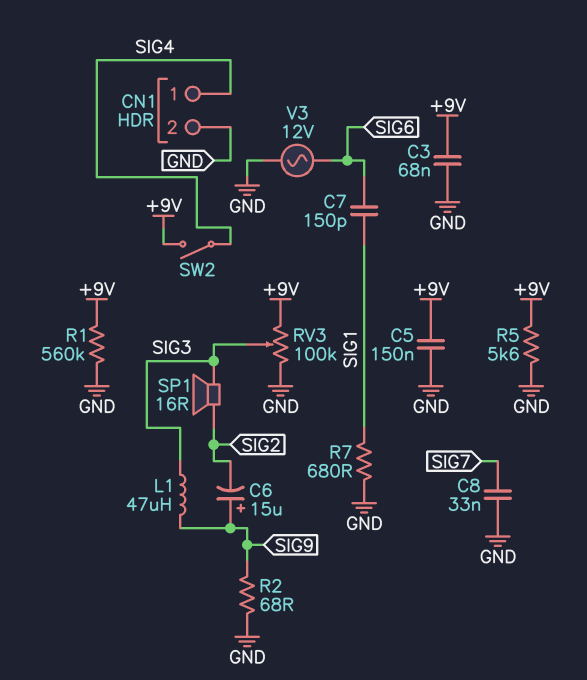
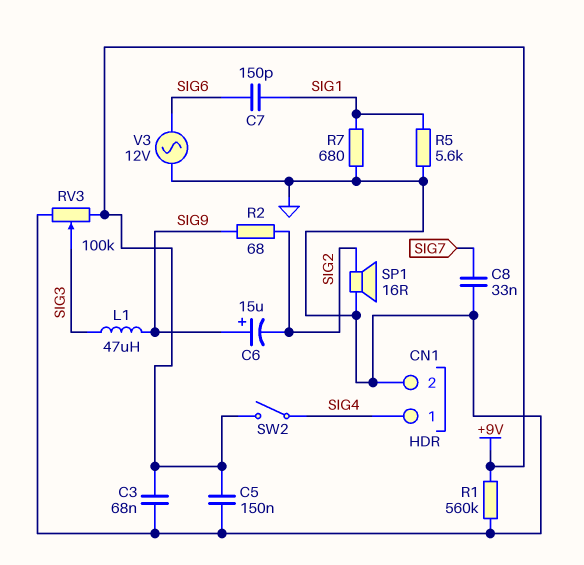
R2: 68 (GND, SIG9) -> 68 (SIG2, SIG9)
R5: 5.6k (+9V, GND) -> 5.6k (GND, SIG1)
SP1: speaker 16R (SIG2, SIG3) -> speaker 16R (GND, SIG2)

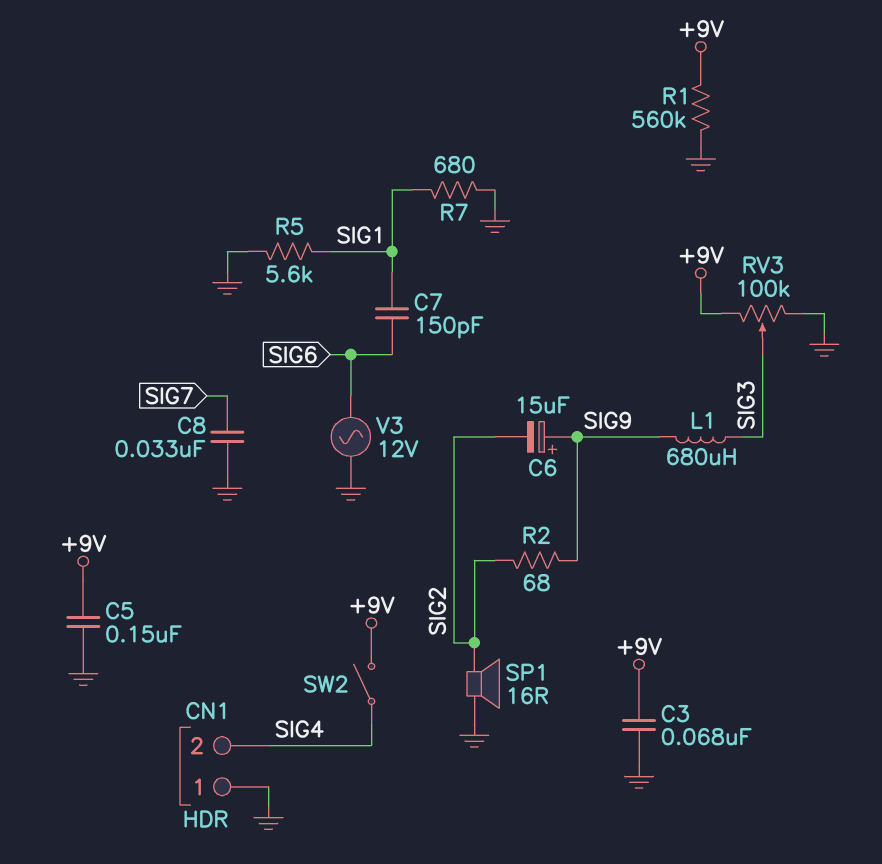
CN1 pin 1: SIG4 -> GND
CN1 pin 2: GND -> SIG4
L1: 47uH (SIG3, SIG9) -> 680uH (SIG3, SIG9)

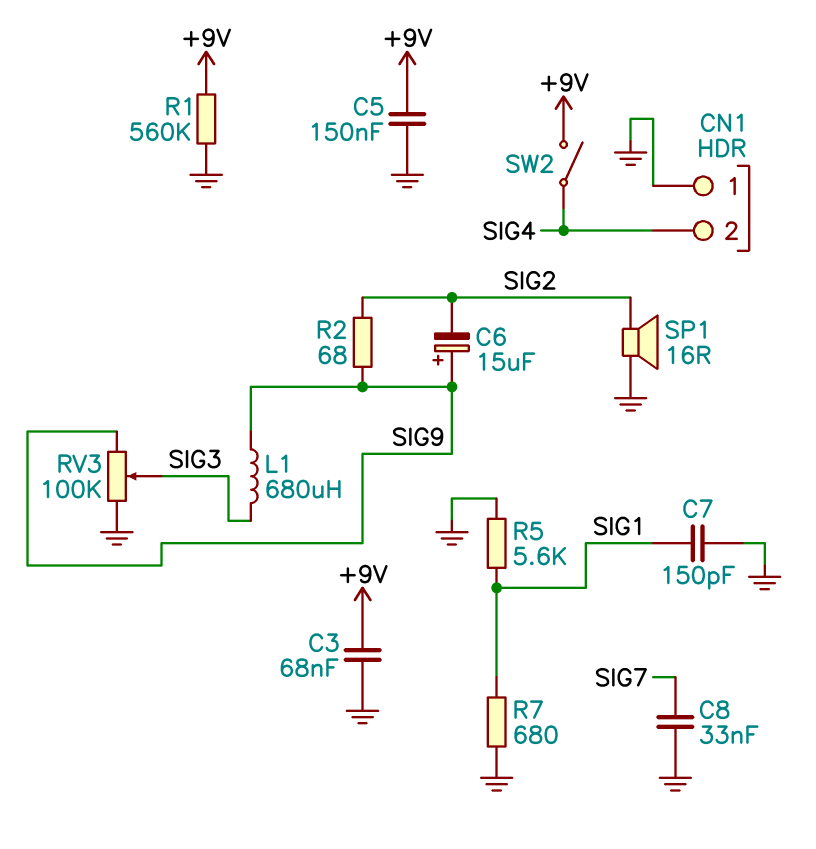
C7: 150pF (SIG1, SIG6) -> 150pF (GND, SIG1)
RV3: 100k (+9V, GND, wiper SIG3) -> 100k (GND, SIG9, wiper SIG3)
V3: AC 12V (GND, SIG6) -> none

